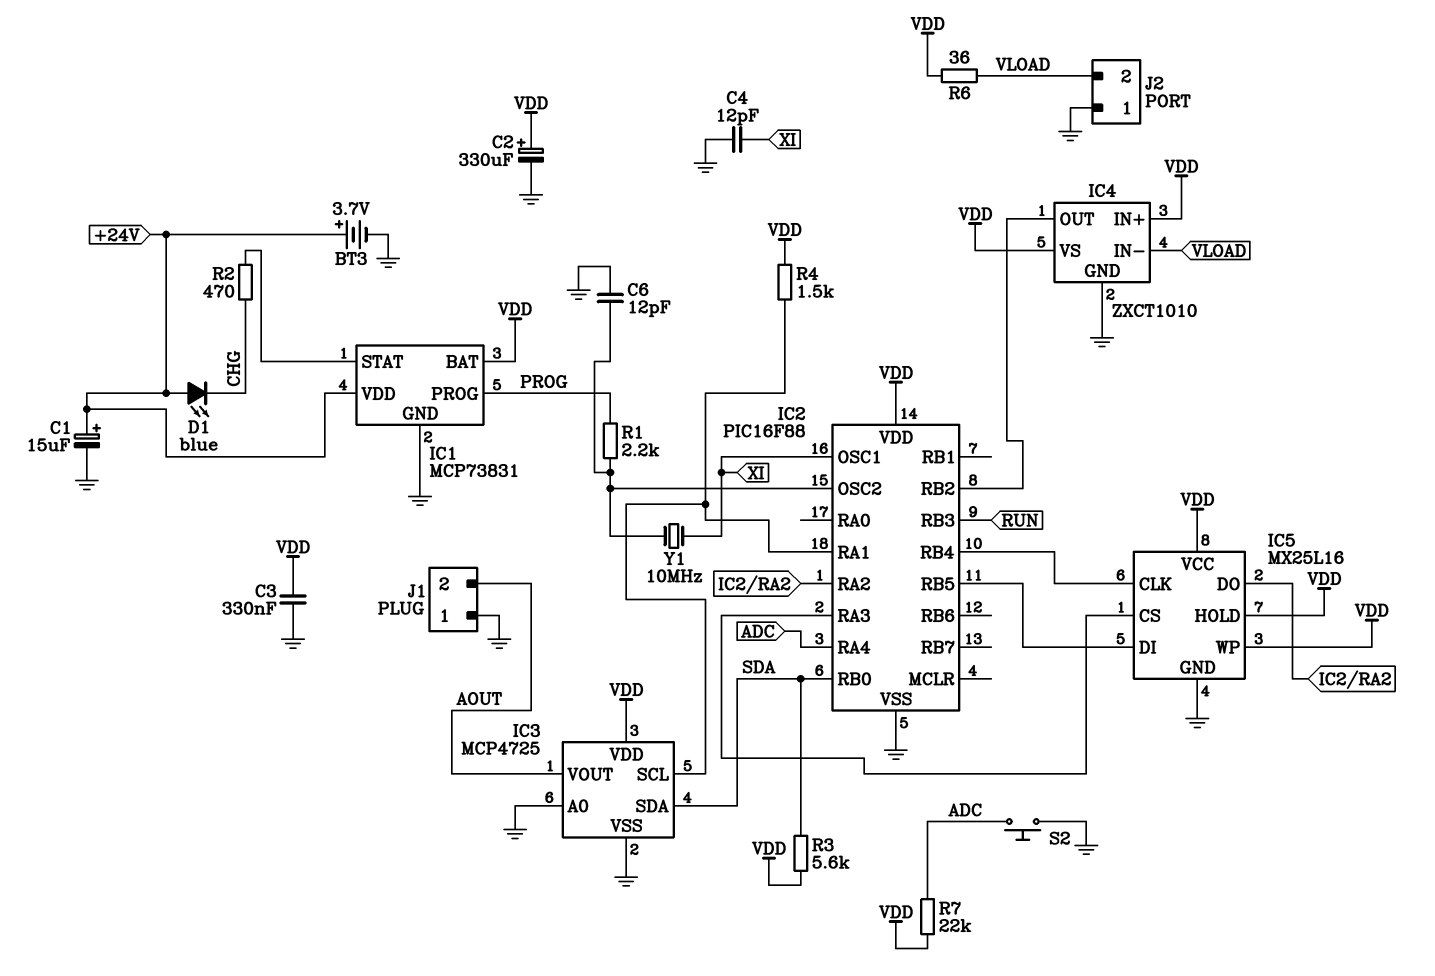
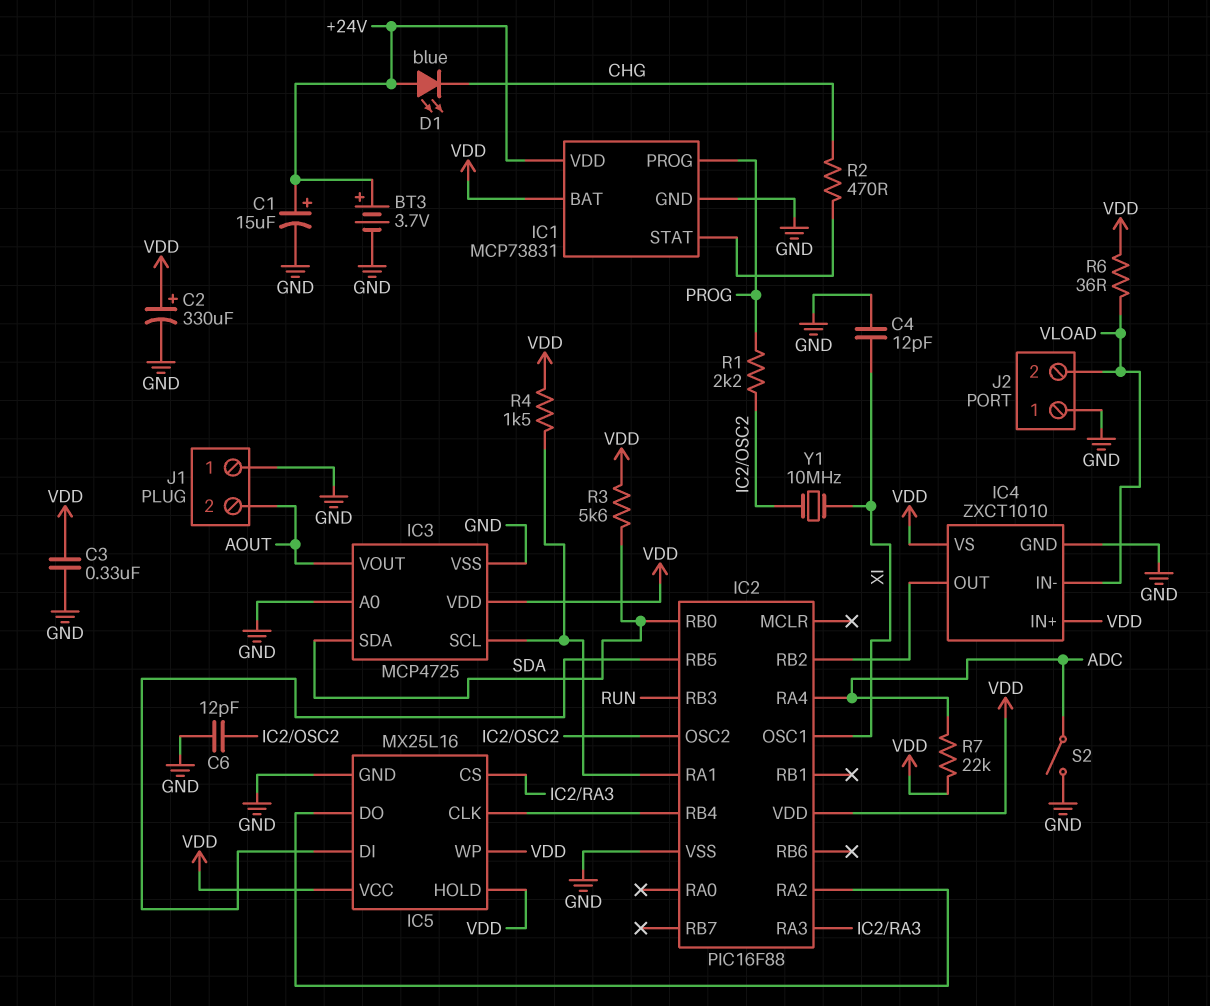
S2: button (ADC, GND) -> switch (ADC, GND)

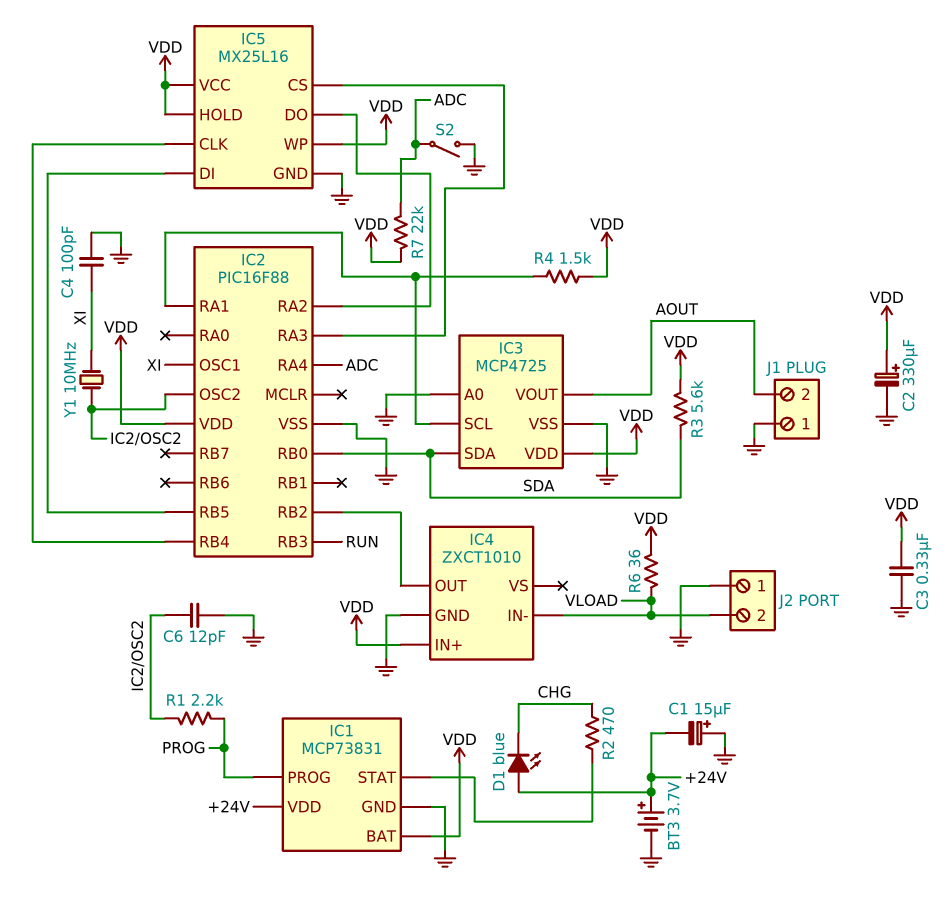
C1: 15uF (plus +24V, minus GND) -> 15uF (plus GND, minus +24V)
C4: 12pF (GND, XI) -> 100pF (GND, XI)
IC4 pin VS: VDD -> none

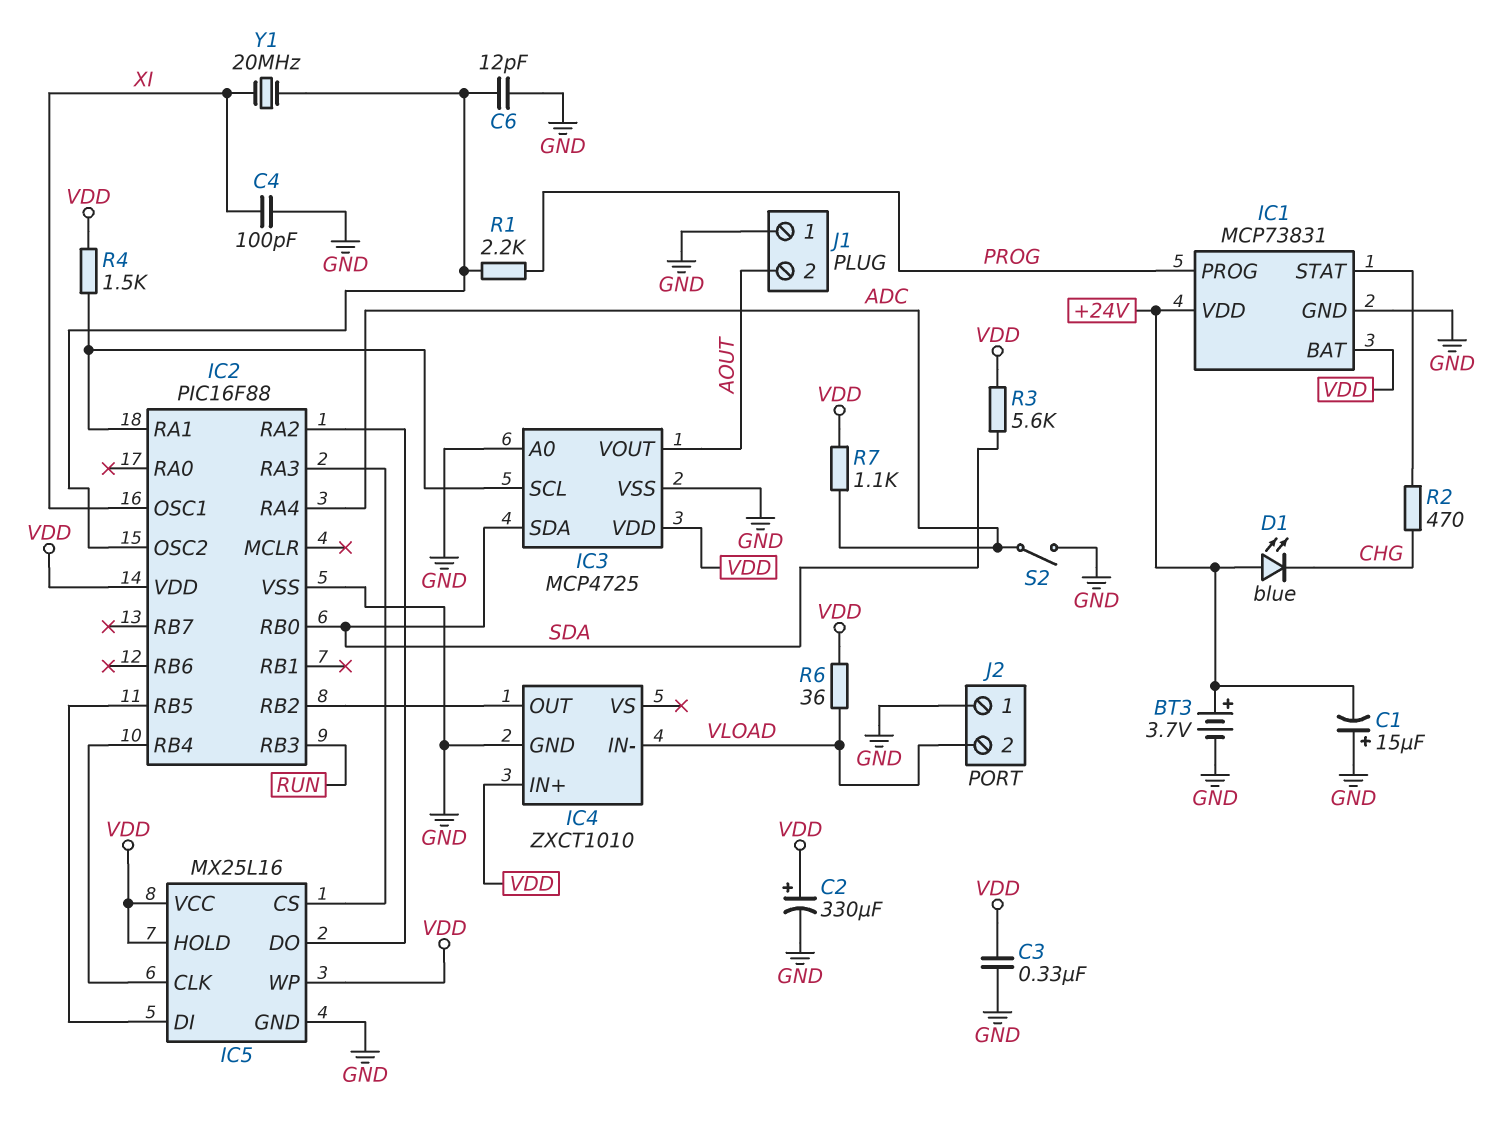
R7: 22k (ADC, VDD) -> 1.1k (ADC, VDD)
Y1: 10MHz (IC2/OSC2, XI) -> 20MHz (IC2/OSC2, XI)

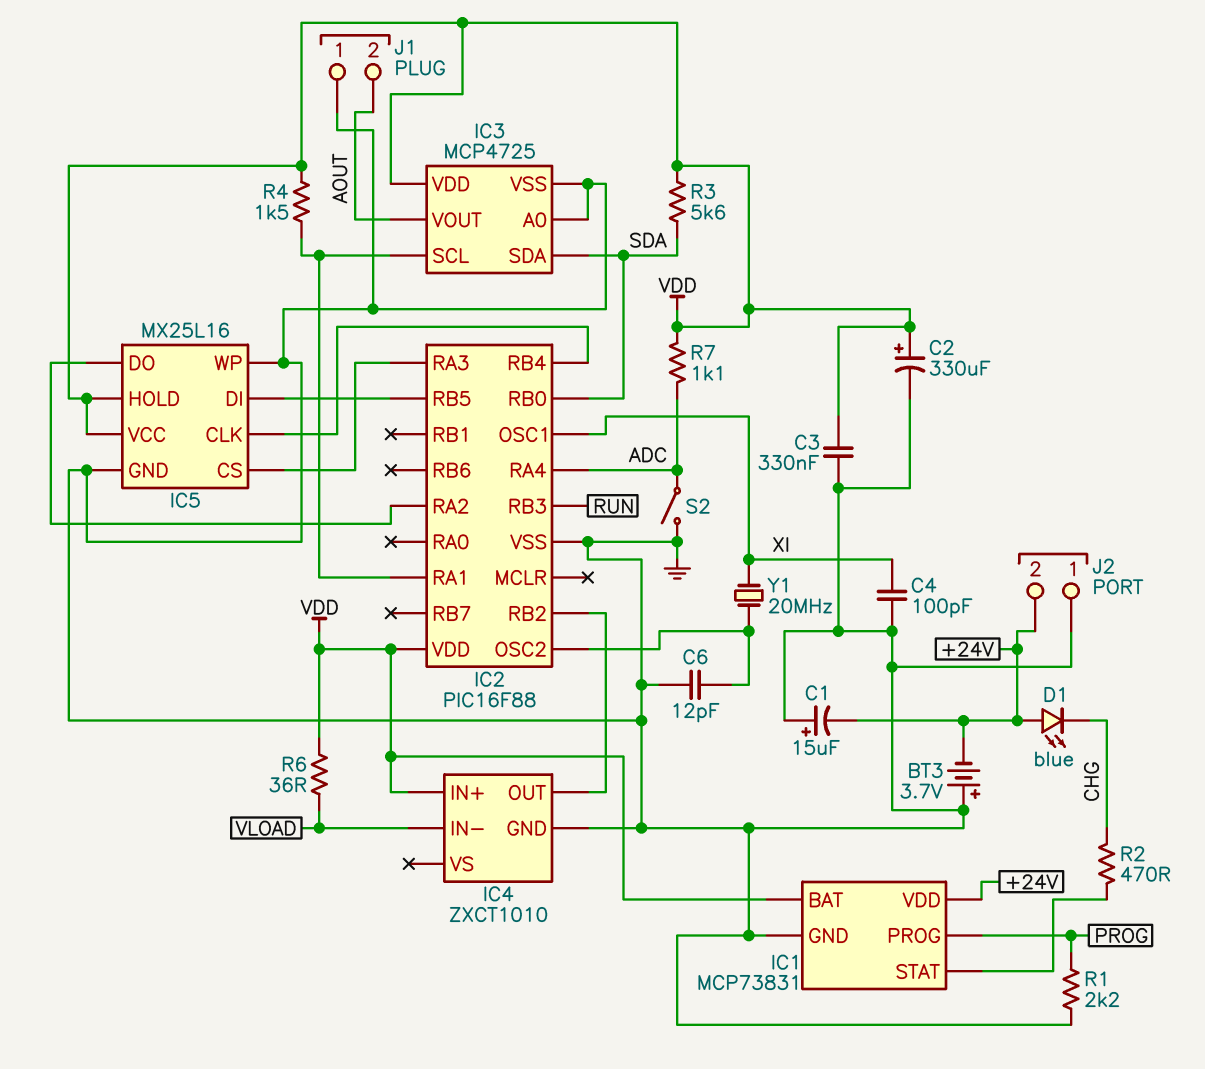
BT3: 3.7V (plus +24V, minus GND) -> 3.7V (plus GND, minus +24V)
IC5 pin WP: VDD -> GND
J2 pin 2: VLOAD -> +24V
R1: 2.2k (IC2/OSC2, PROG) -> 2.2k (GND, PROG)

